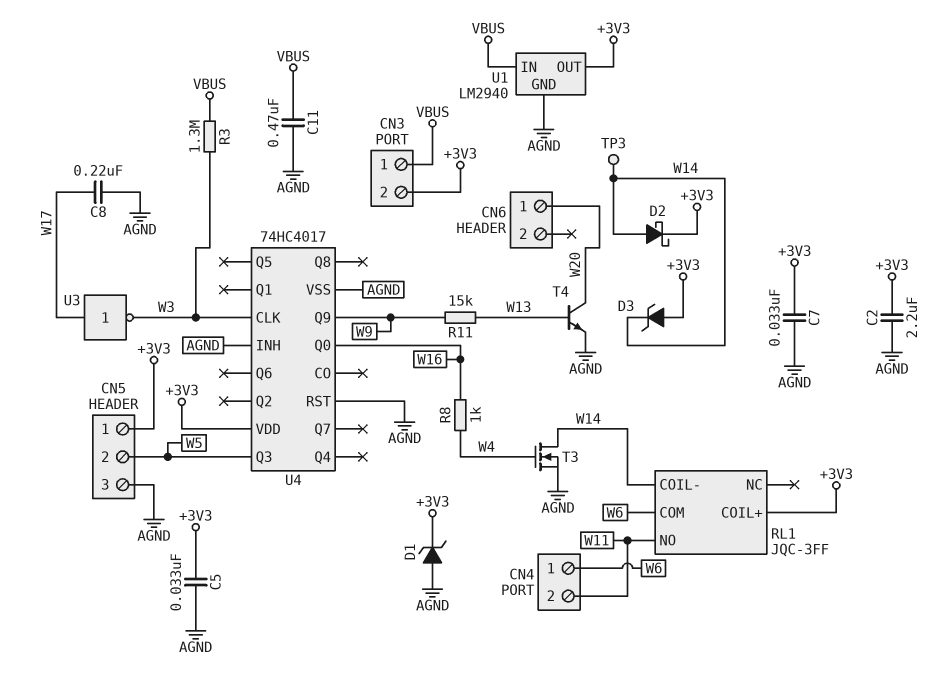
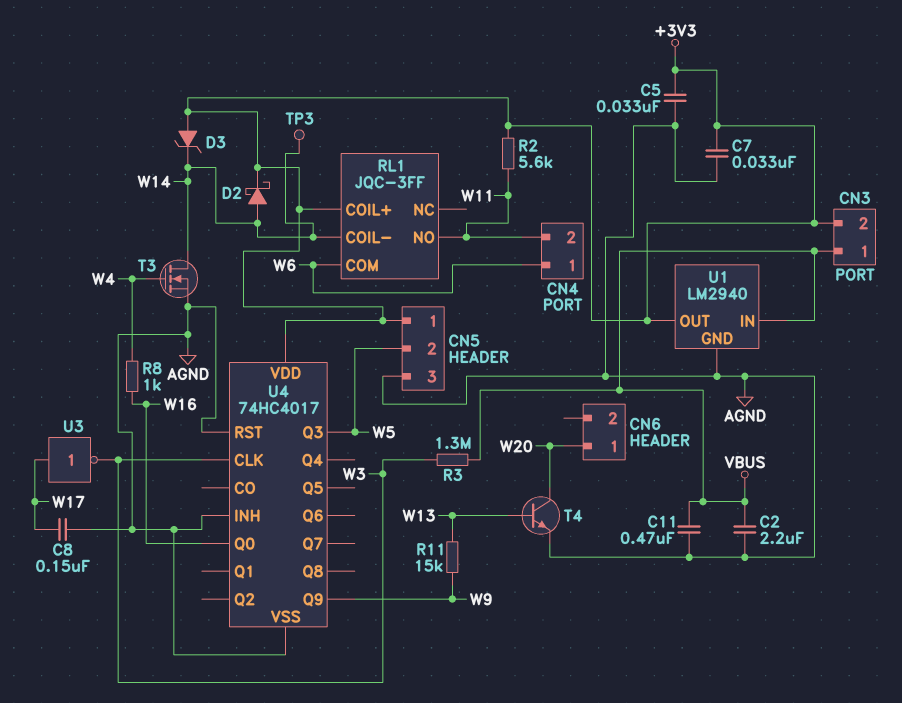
C2: 2.2uF (+3V3, AGND) -> 2.2uF (AGND, VBUS)
C8: 220nF (AGND, W17) -> 150nF (AGND, W17)
D1: zener (A AGND, K +3V3) -> none
R2: none -> 5.6k (+3V3, W11)

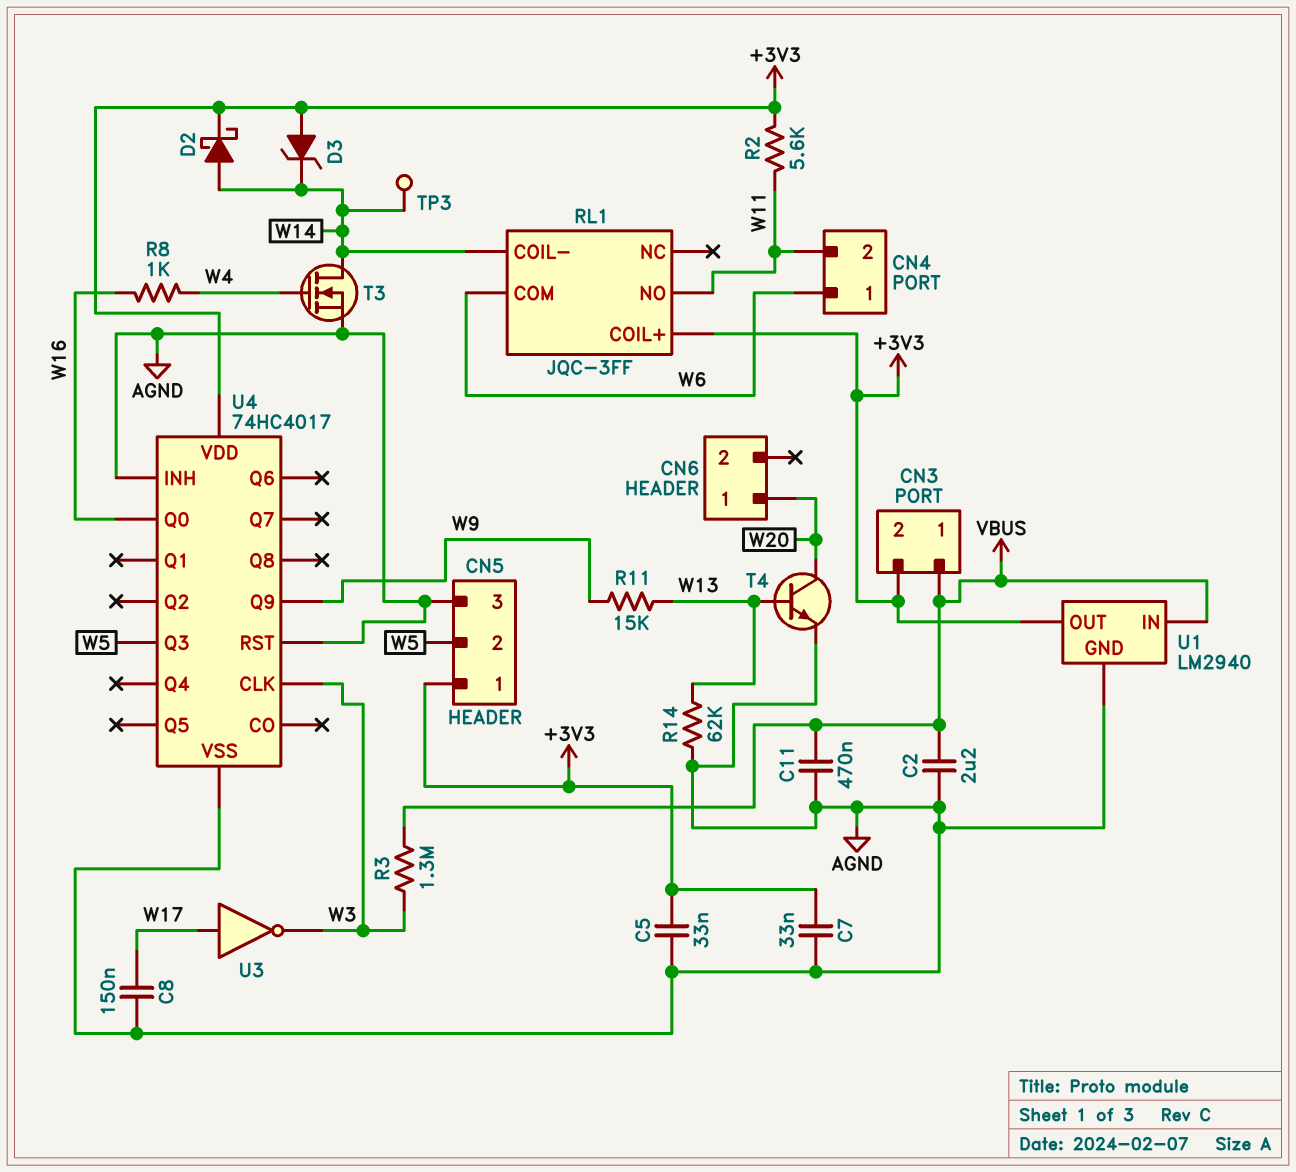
R14: none -> 62k (AGND, W13)

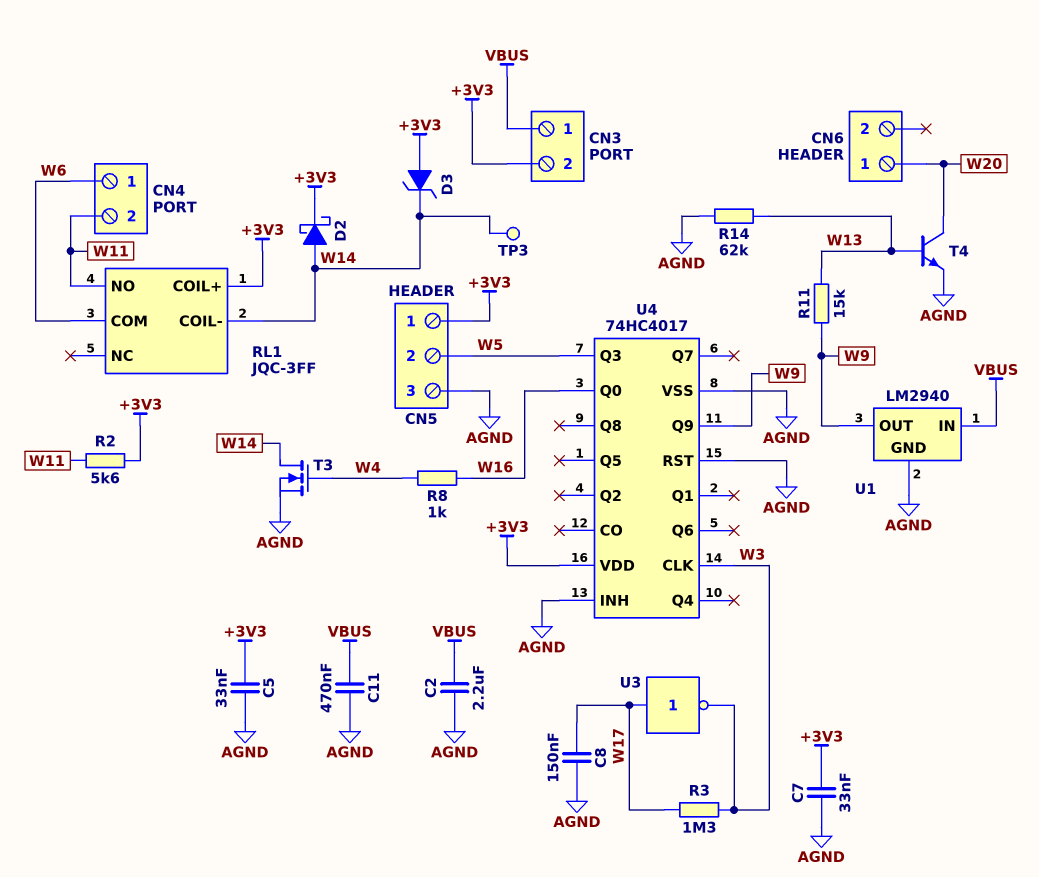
R3: 1.3M (VBUS, W3) -> 1.3M (W3, W17)
U1 pin OUT: +3V3 -> W9

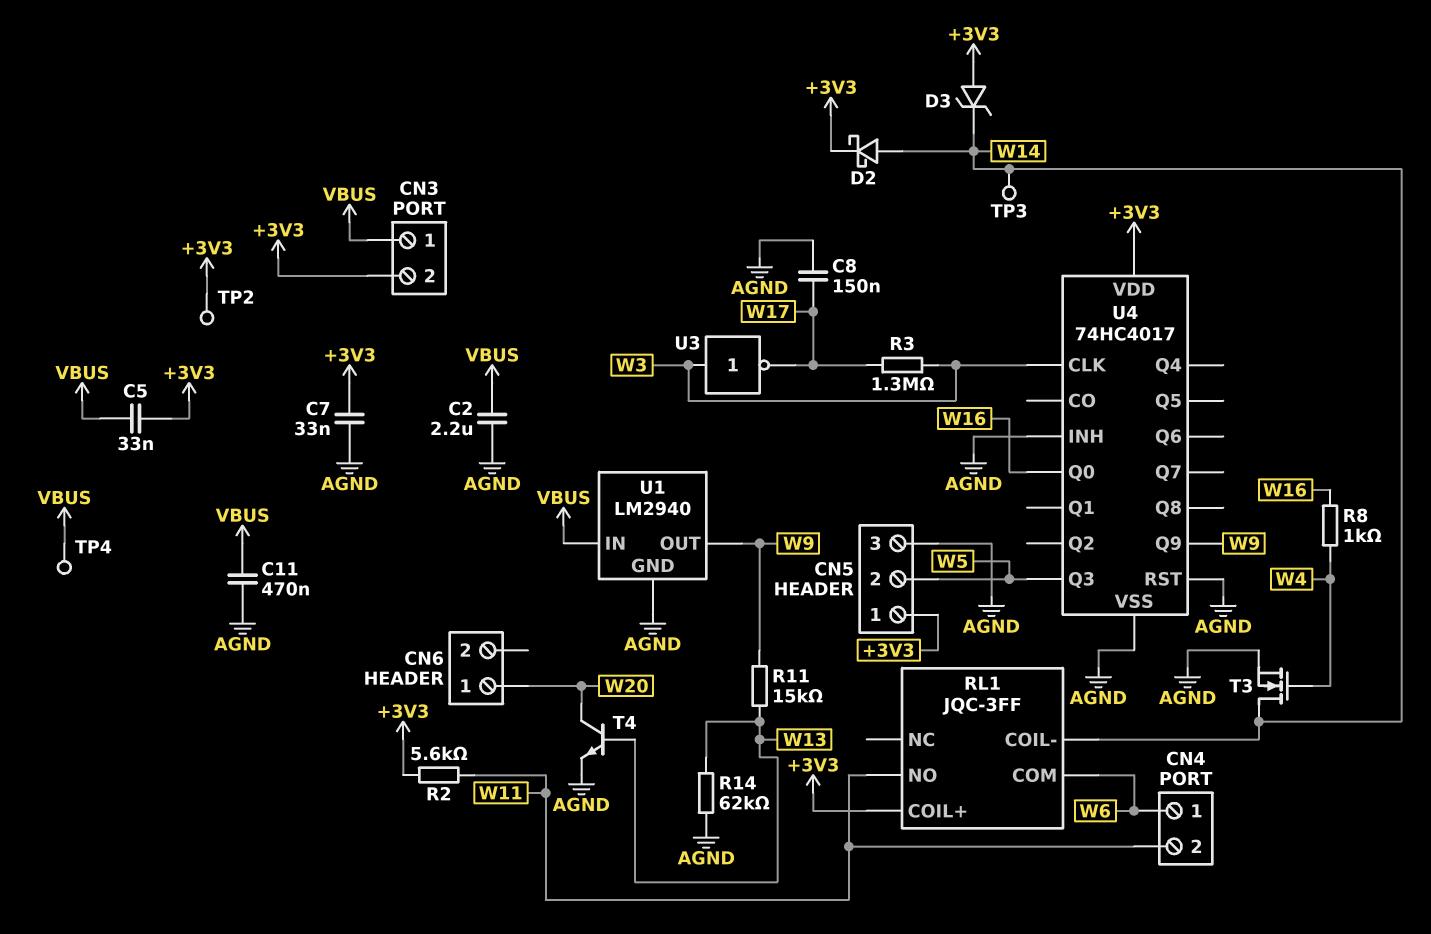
C5: 33nF (+3V3, AGND) -> 33nF (+3V3, VBUS)
TP2: none -> test point (+3V3)
TP4: none -> test point (VBUS)
U3: NOT (in W17, out W3) -> NOT (in W3, out W17)

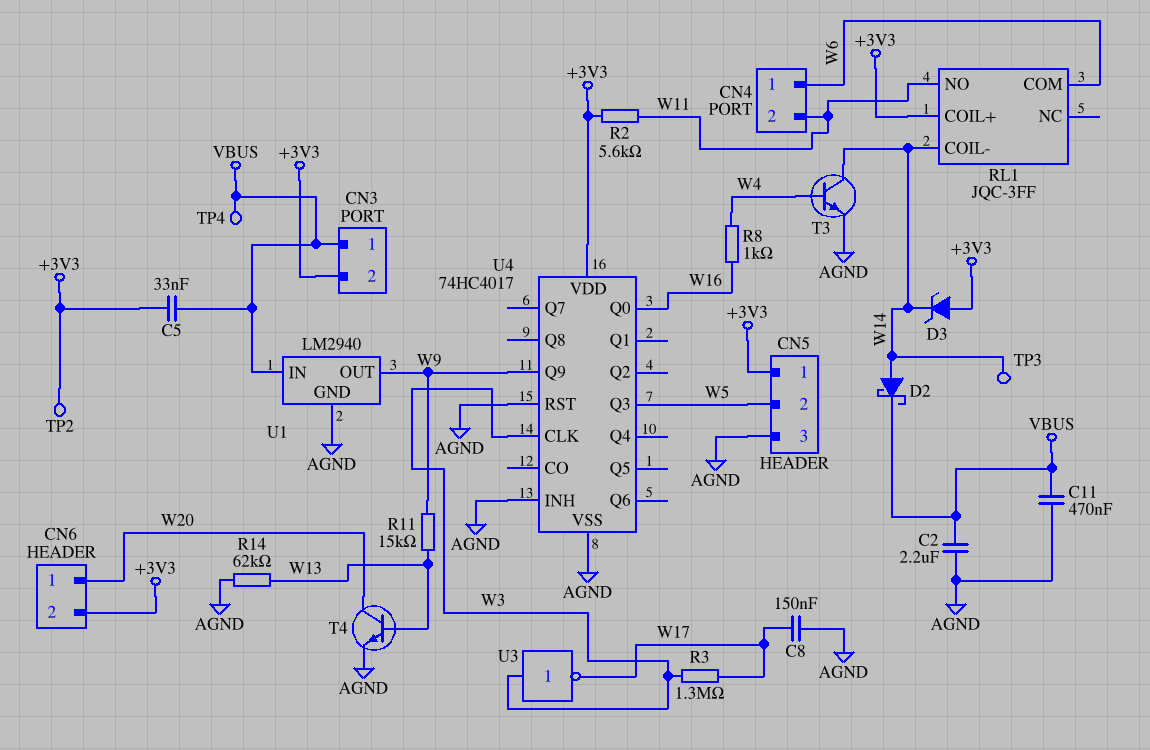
C7: 33nF (+3V3, AGND) -> none
CN6 pin 2: none -> +3V3
D2: schottky (A W14, K +3V3) -> schottky (A W14, K VBUS)
T3: NMOS (G W4, D W14, S AGND) -> NPN (B W4, C W14, E AGND)

